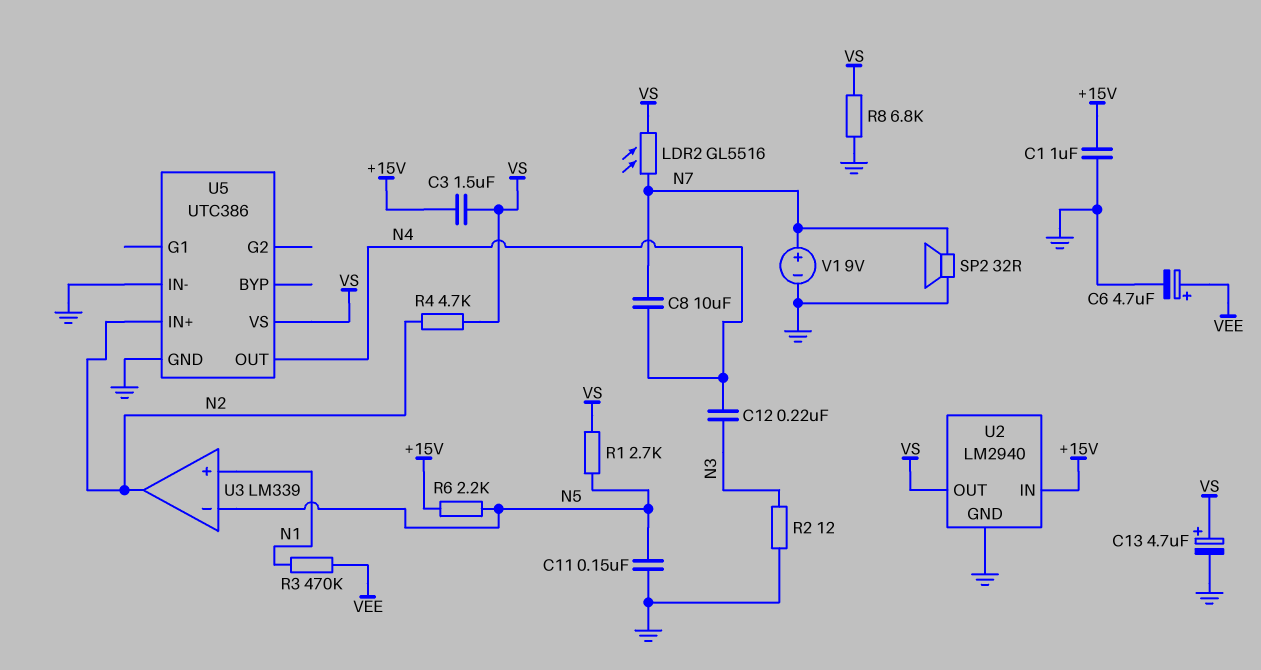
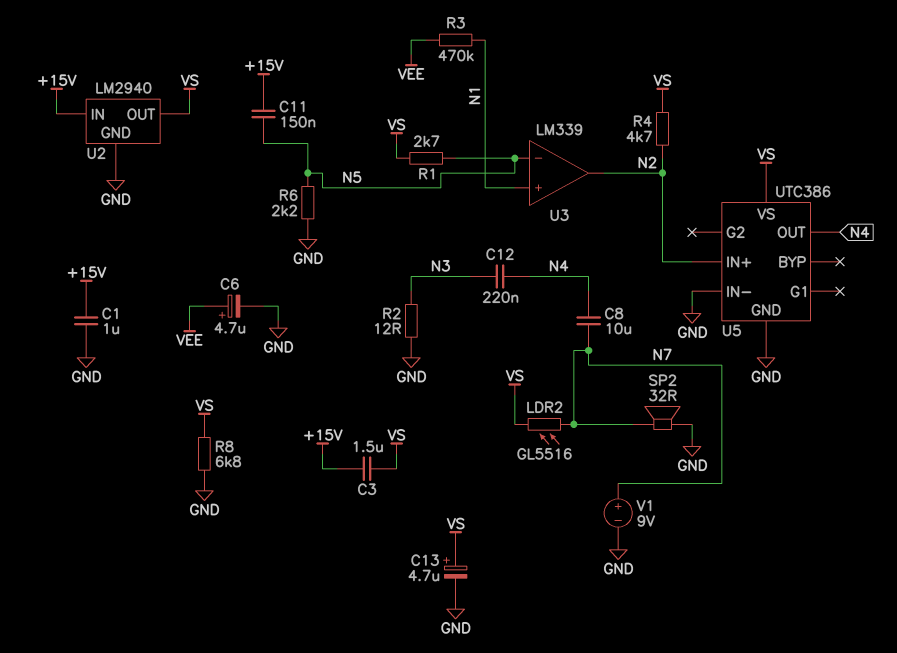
C11: 150nF (GND, N5) -> 150nF (+15V, N5)
R6: 2.2k (+15V, N5) -> 2.2k (GND, N5)

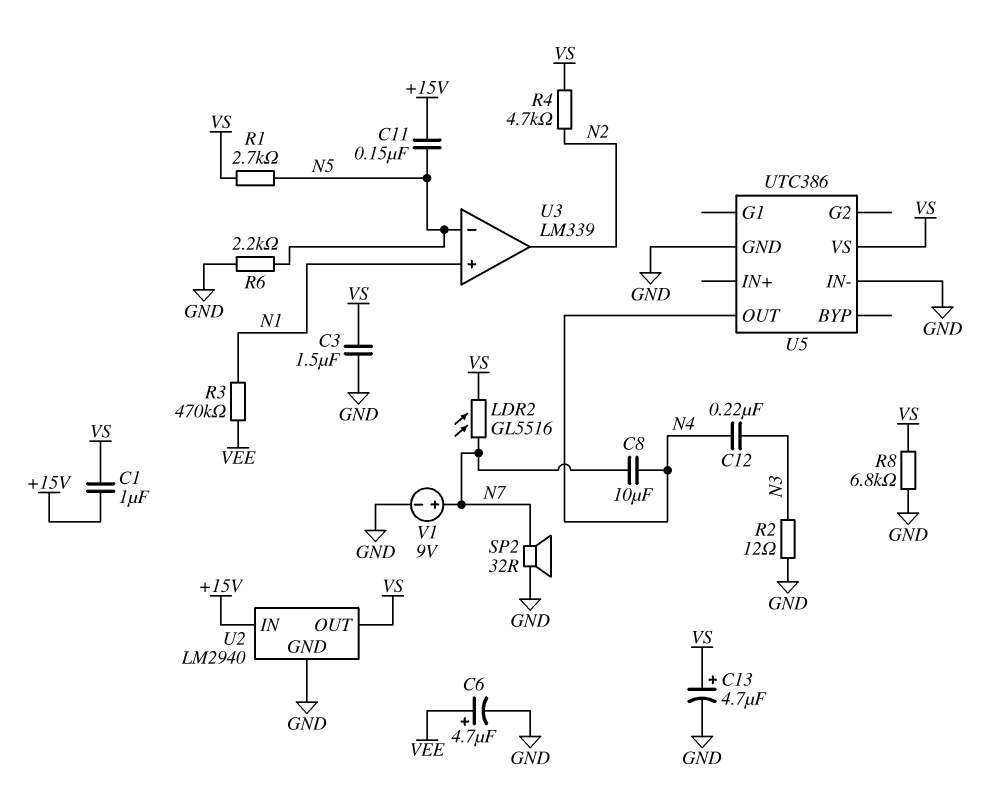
C1: 1uF (+15V, GND) -> 1uF (+15V, VS)
C3: 1.5uF (+15V, VS) -> 1.5uF (GND, VS)
U5 pin IN+: N2 -> none

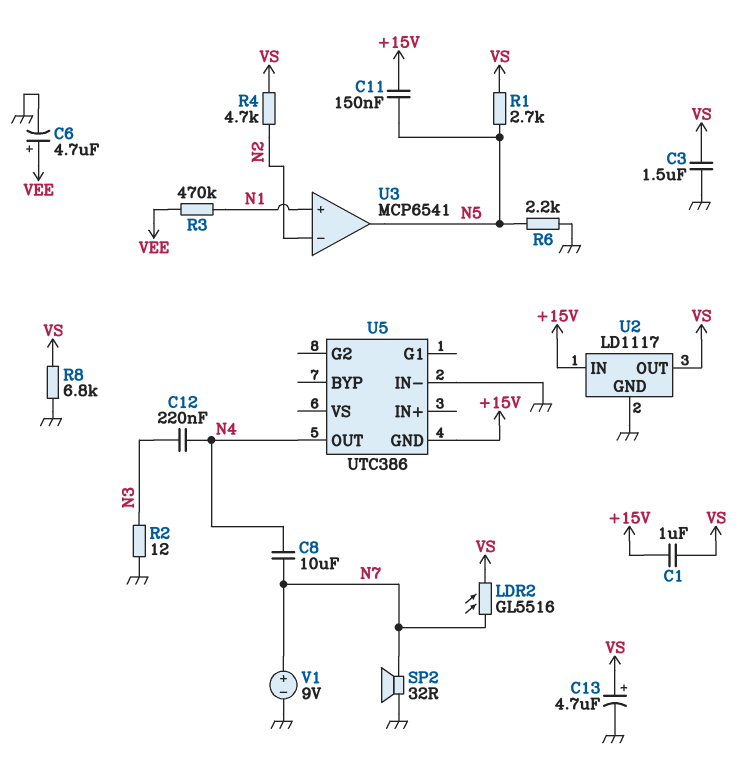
U2: LM2940 -> LD1117
U3: LM339 -> MCP6541
U3 pin in-: N5 -> N2
U3 pin out: N2 -> N5
U5 pin GND: GND -> +15V
U5 pin VS: VS -> none

